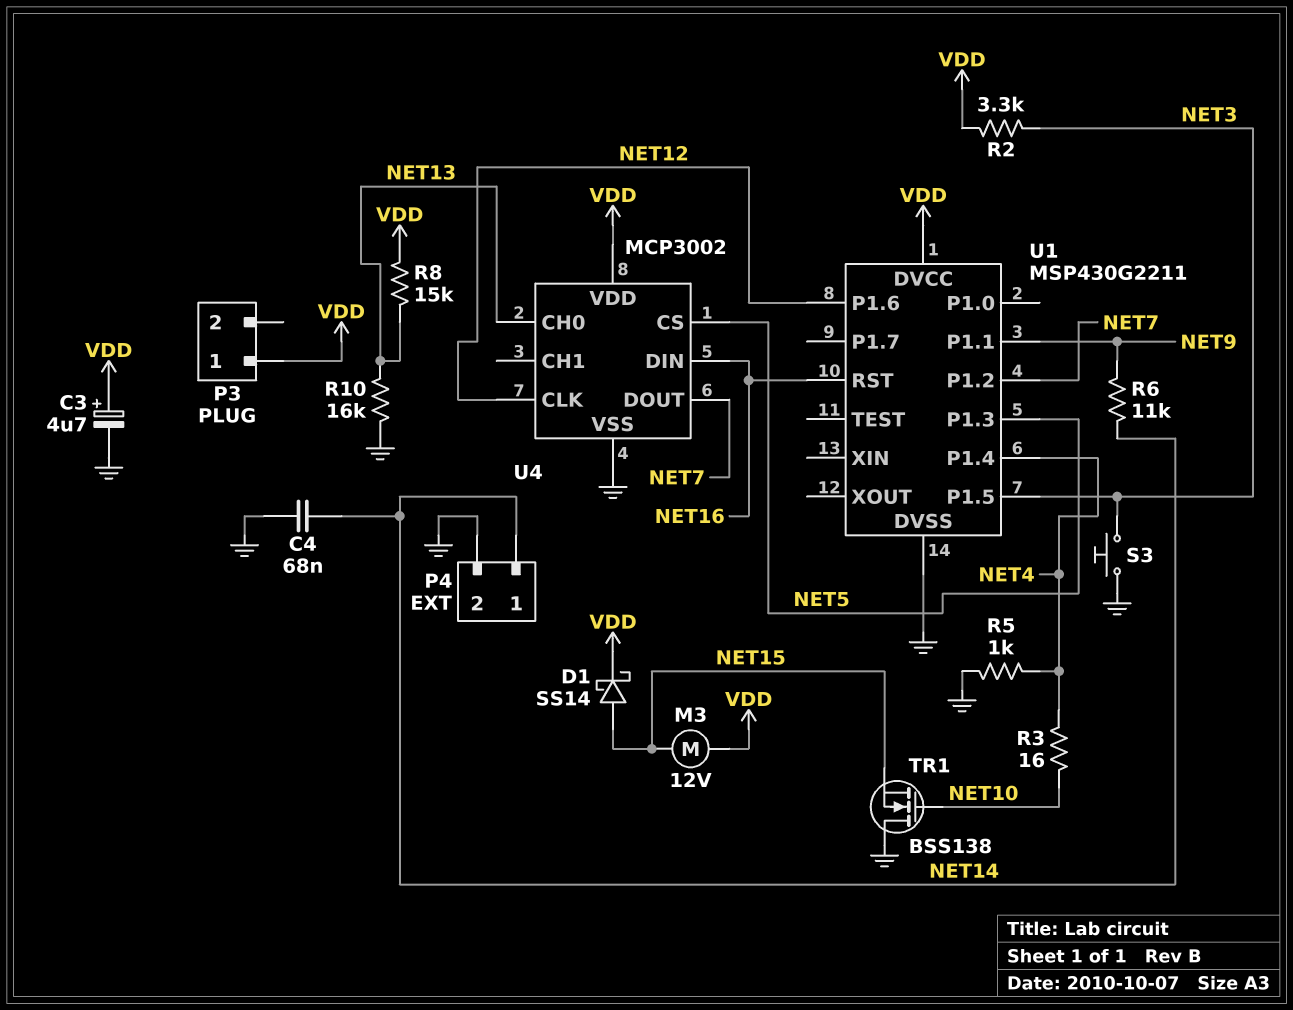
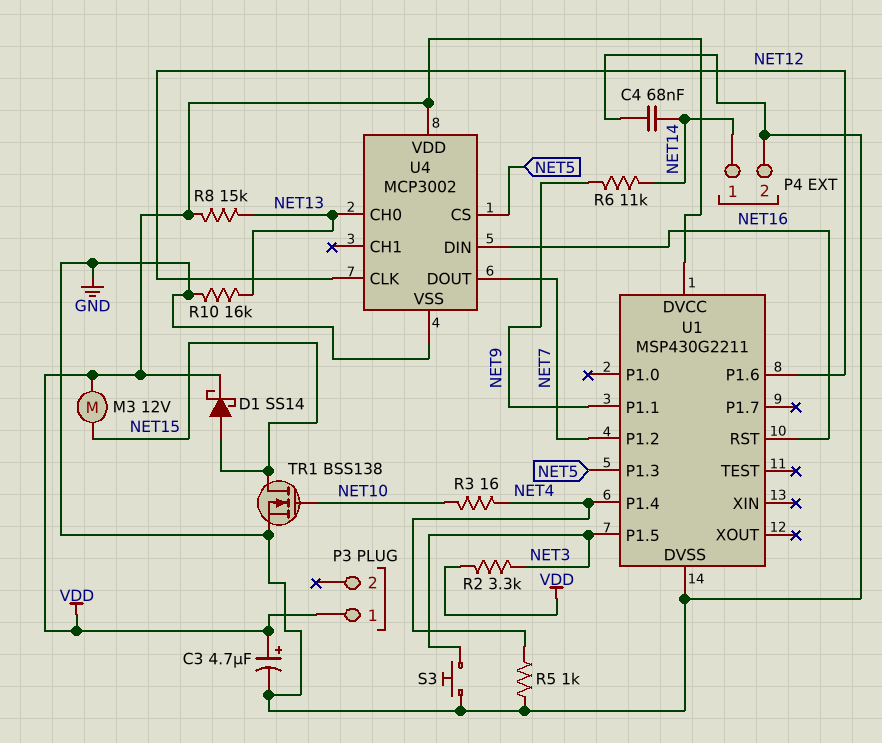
TR1: NMOS BSS138 (G NET10, D GND, S NET15) -> NMOS BSS138 (G NET10, D NET15, S GND)

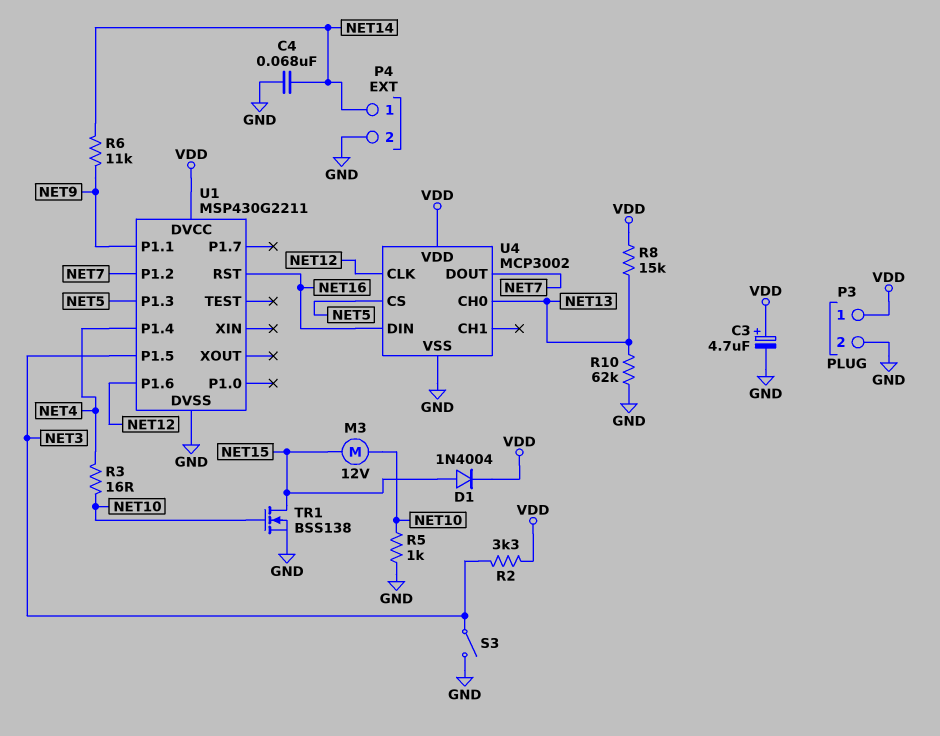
D1: schottky SS14 (A NET15, K VDD) -> diode 1N4004 (A NET15, K VDD)
M3: motor 12V (NET15, VDD) -> motor 12V (NET10, NET15)
P3 pin 2: none -> GND
R5: 1k (GND, NET4) -> 1k (GND, NET10)
R10: 16k (GND, NET13) -> 62k (GND, NET13)
S3: button (GND, NET3) -> switch (GND, NET3)

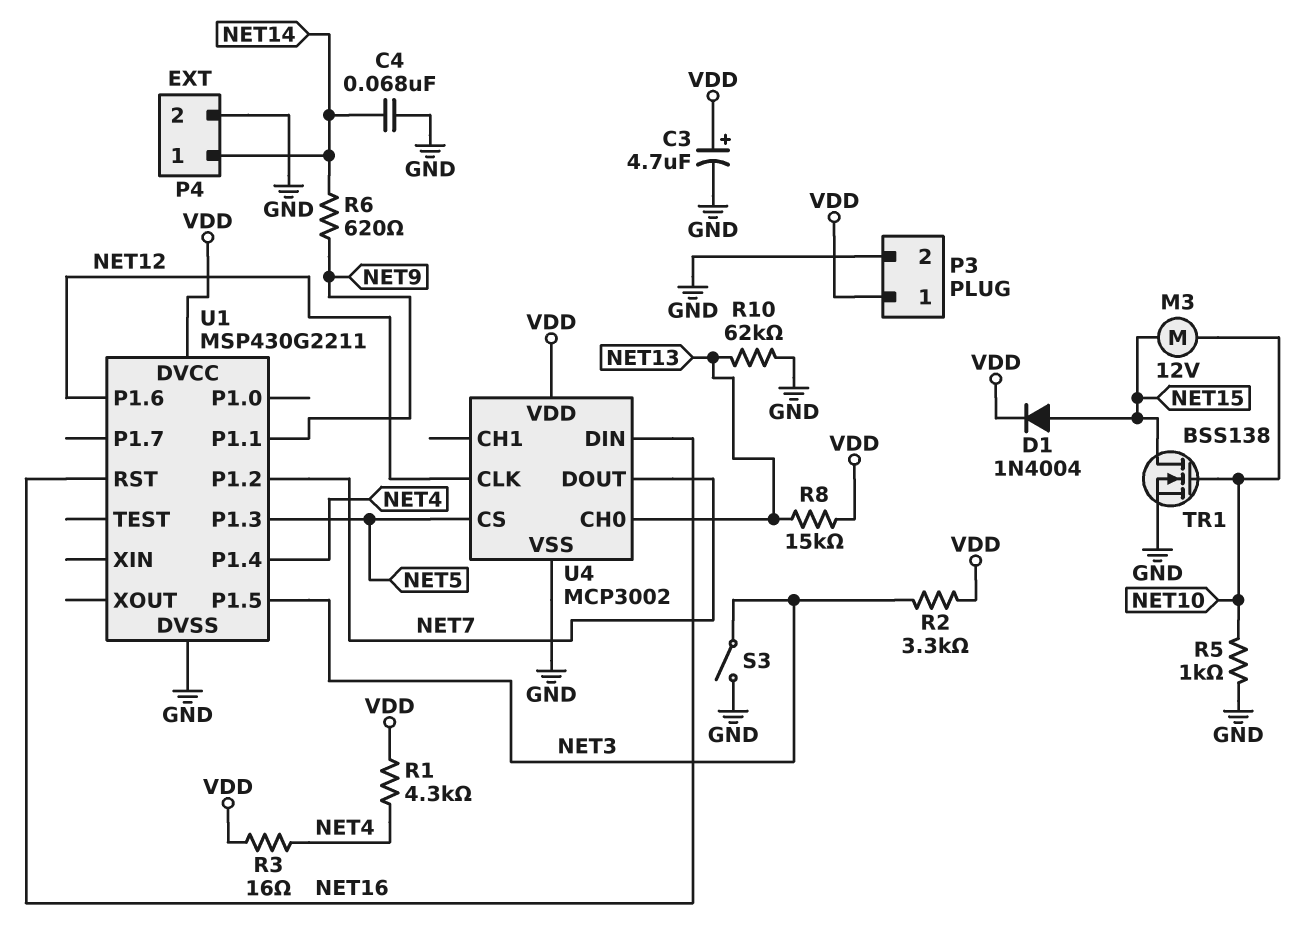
R1: none -> 4.3k (NET4, VDD)
R3: 16 (NET4, NET10) -> 16 (NET4, VDD)
R6: 11k (NET9, NET14) -> 620 (NET9, NET14)

